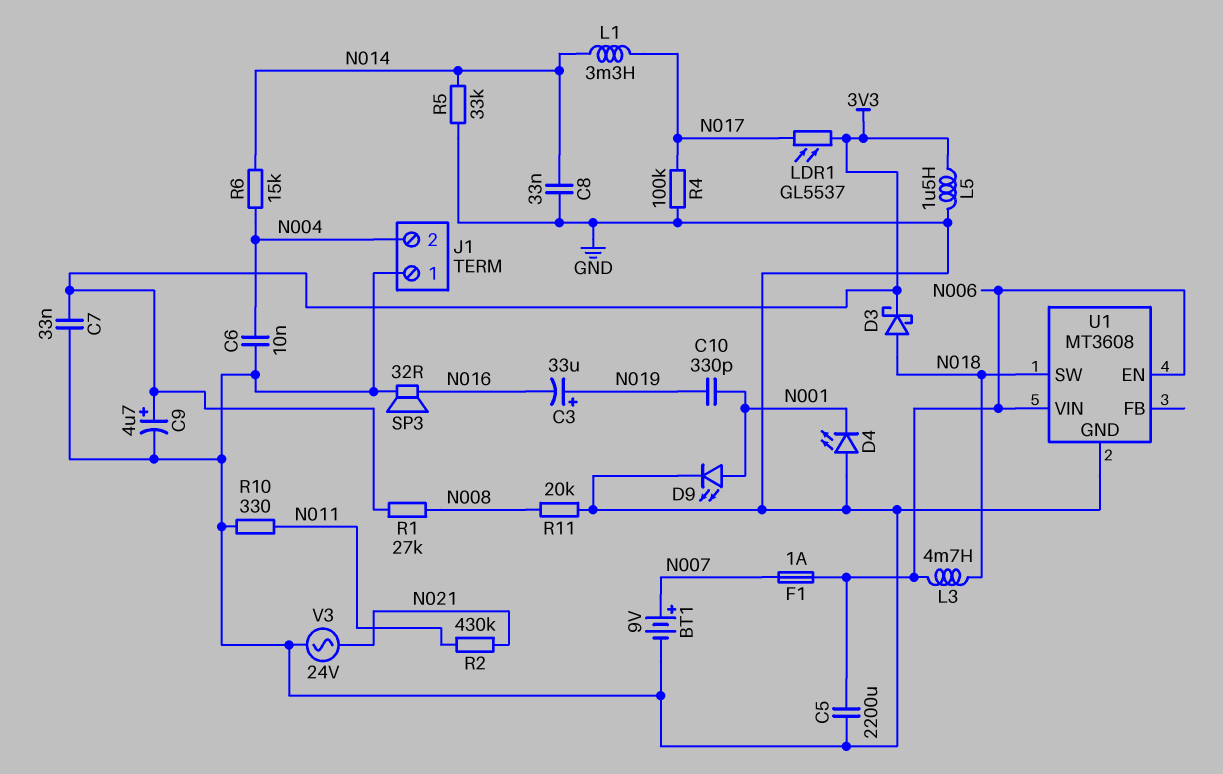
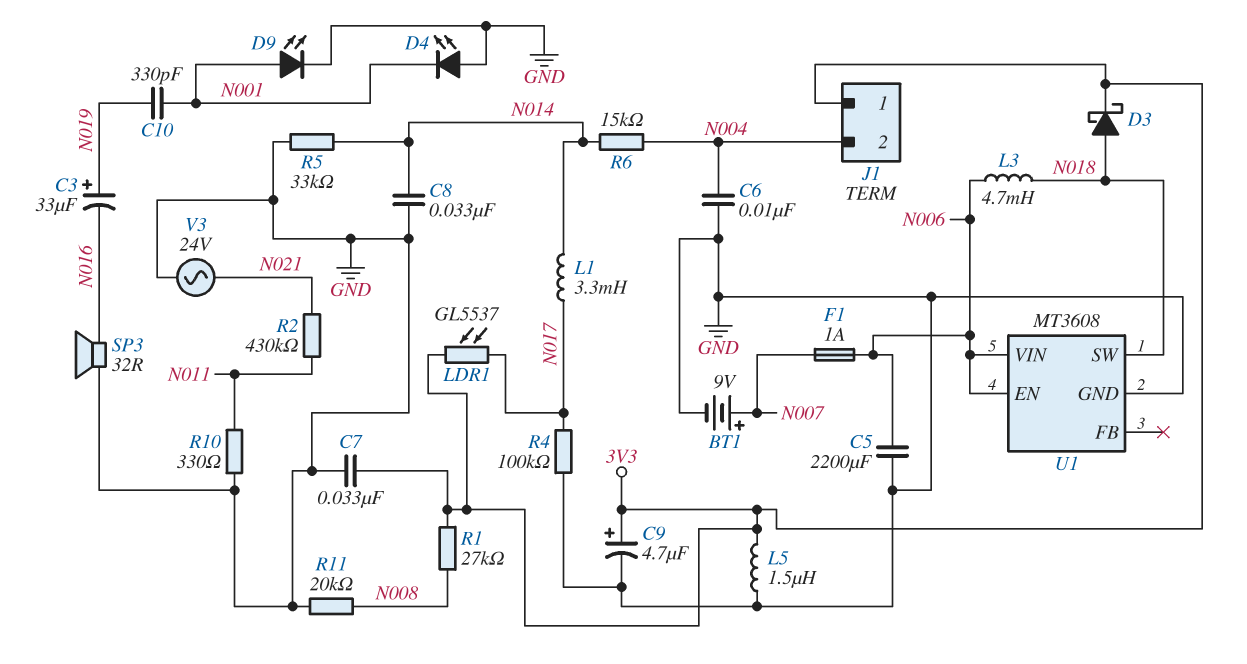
J1 pin 1: GND -> 3V3

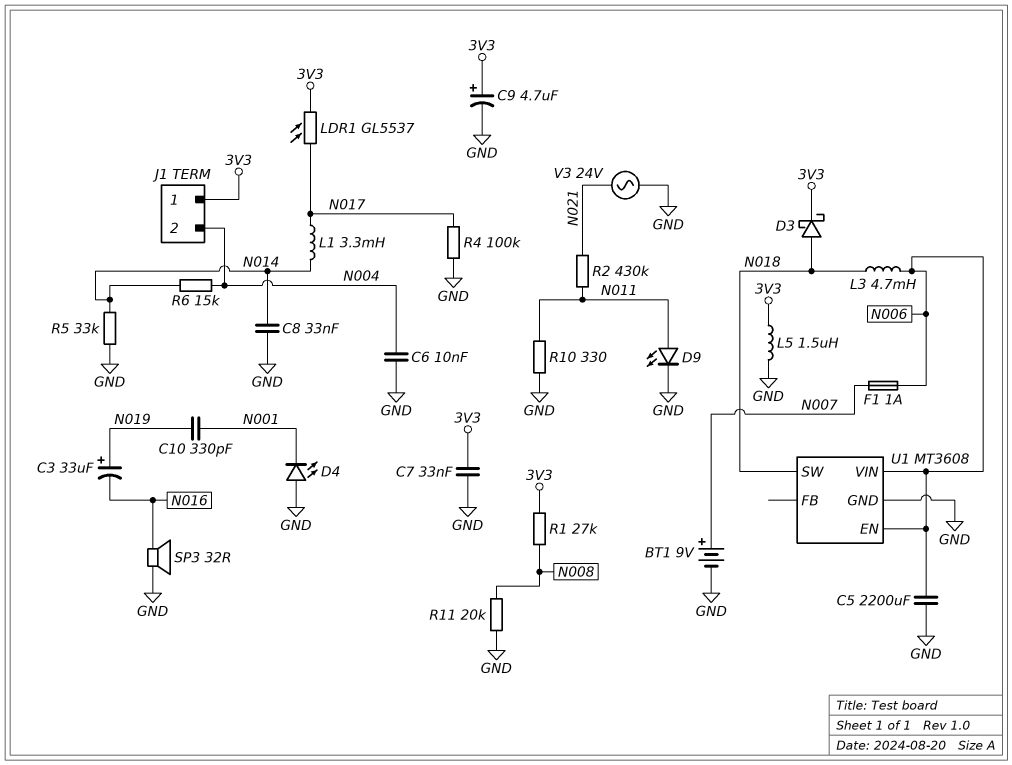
D9: LED (A N001, K GND) -> LED (A N011, K GND)

